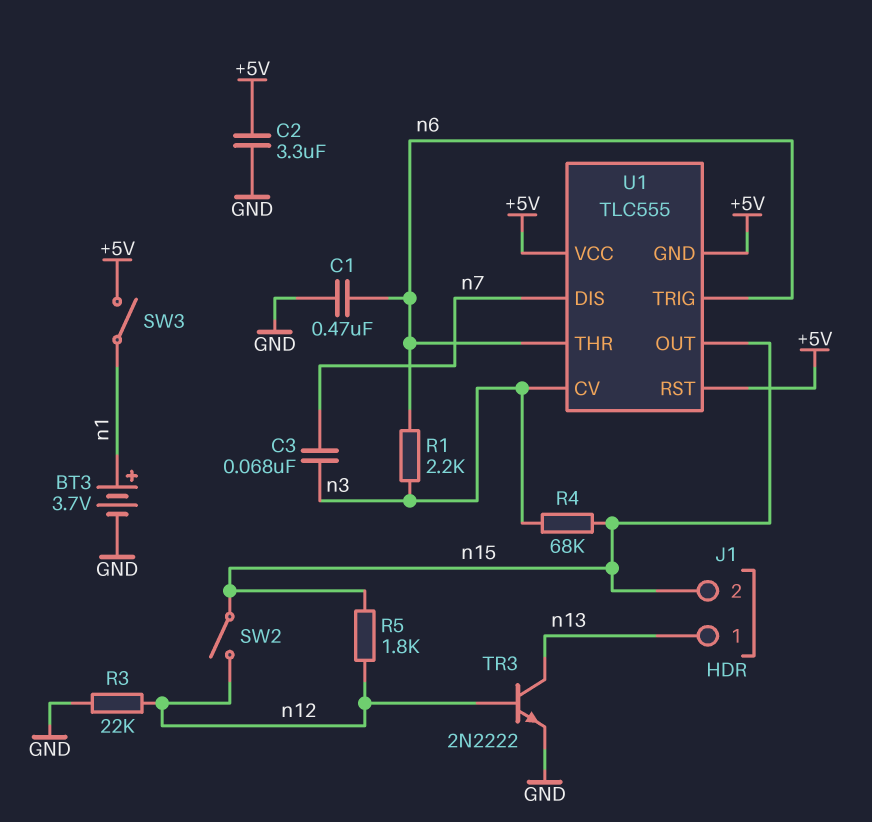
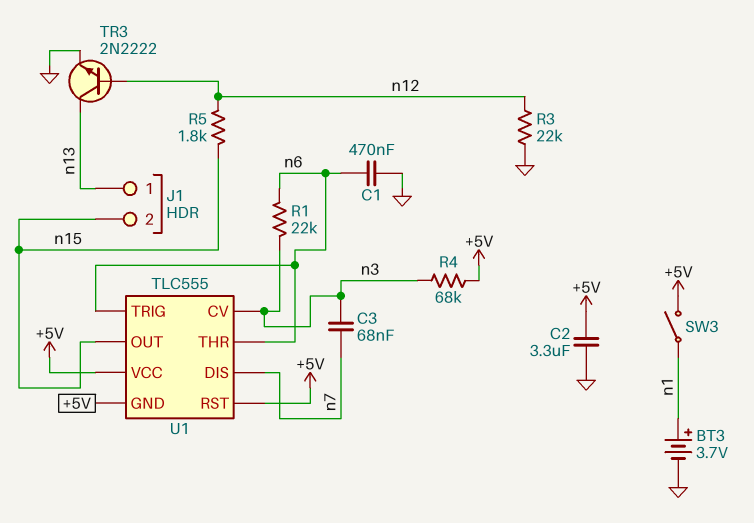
R1: 2.2k (n3, n6) -> 22k (n3, n6)
R4: 68k (n3, n15) -> 68k (+5V, n3)
SW2: switch (n12, n15) -> none

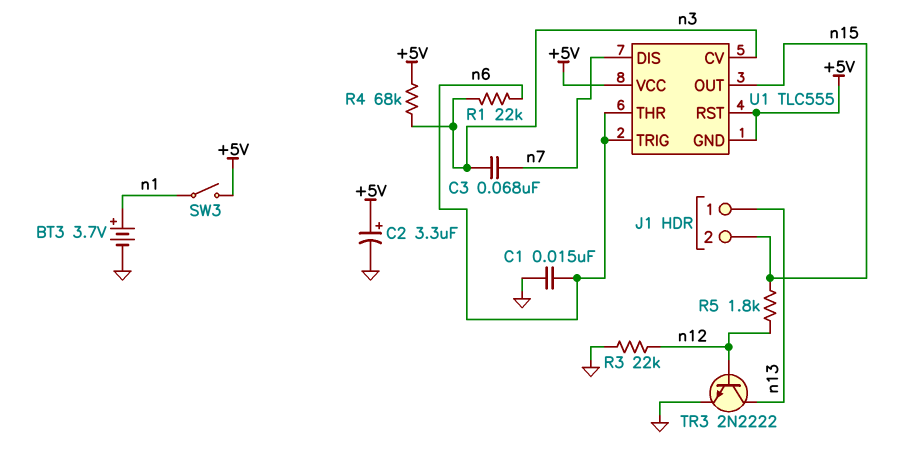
C1: 470nF (GND, n6) -> 15nF (GND, n6)
C2: 3.3uF (+5V, GND) -> 3.3uF (plus +5V, minus GND)

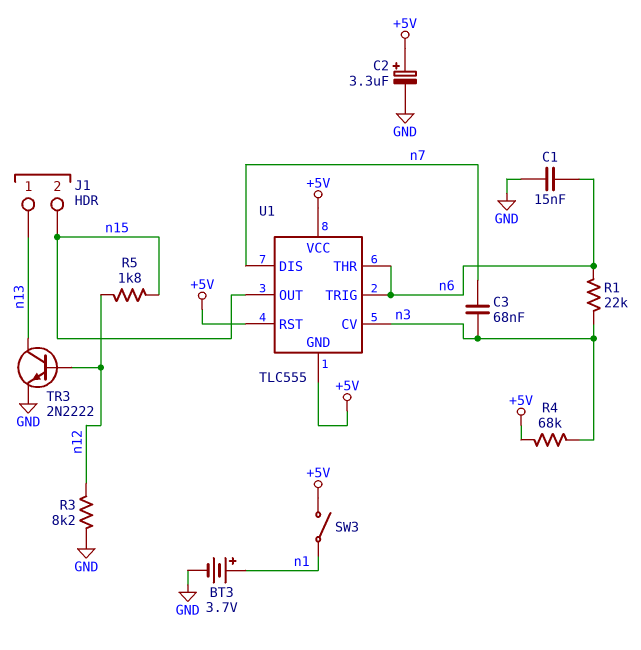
R3: 22k (GND, n12) -> 8.2k (GND, n12)

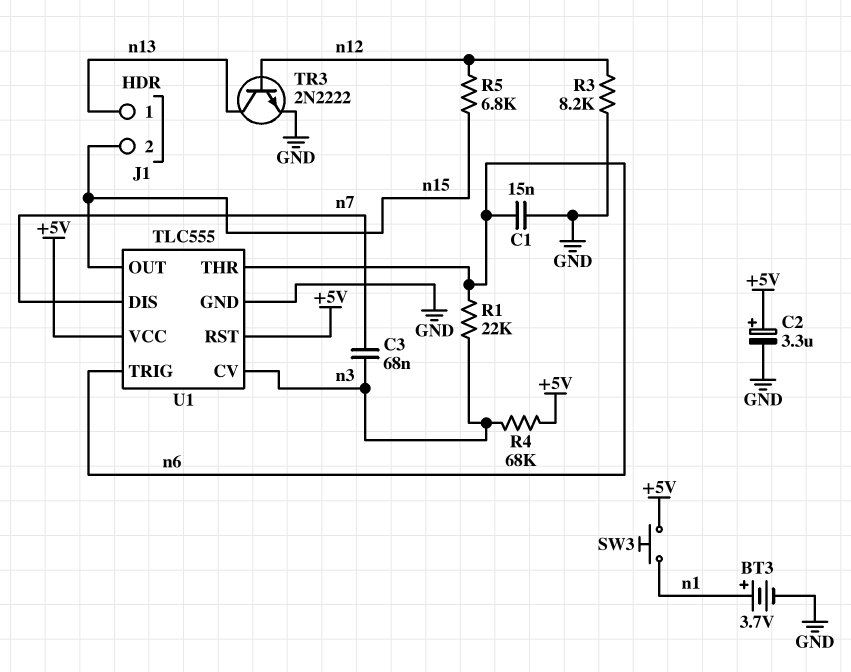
R5: 1.8k (n12, n15) -> 6.8k (n12, n15)
SW3: switch (+5V, n1) -> button (+5V, n1)
U1 pin GND: +5V -> GND

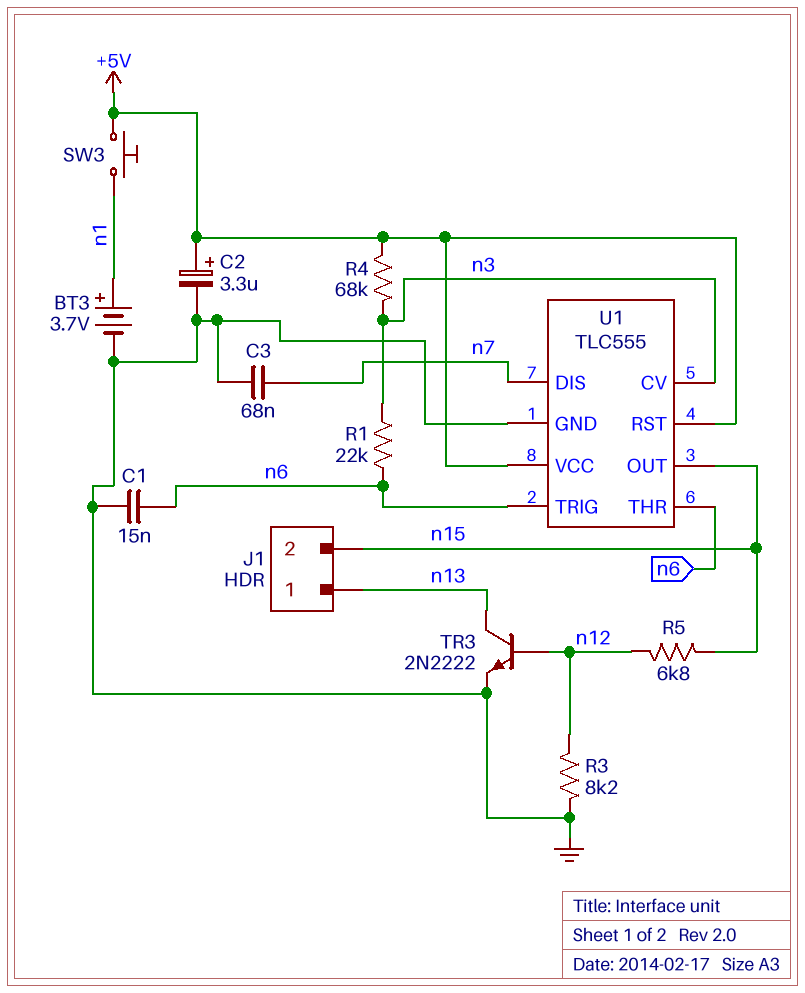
C3: 68nF (n3, n7) -> 68nF (GND, n7)

